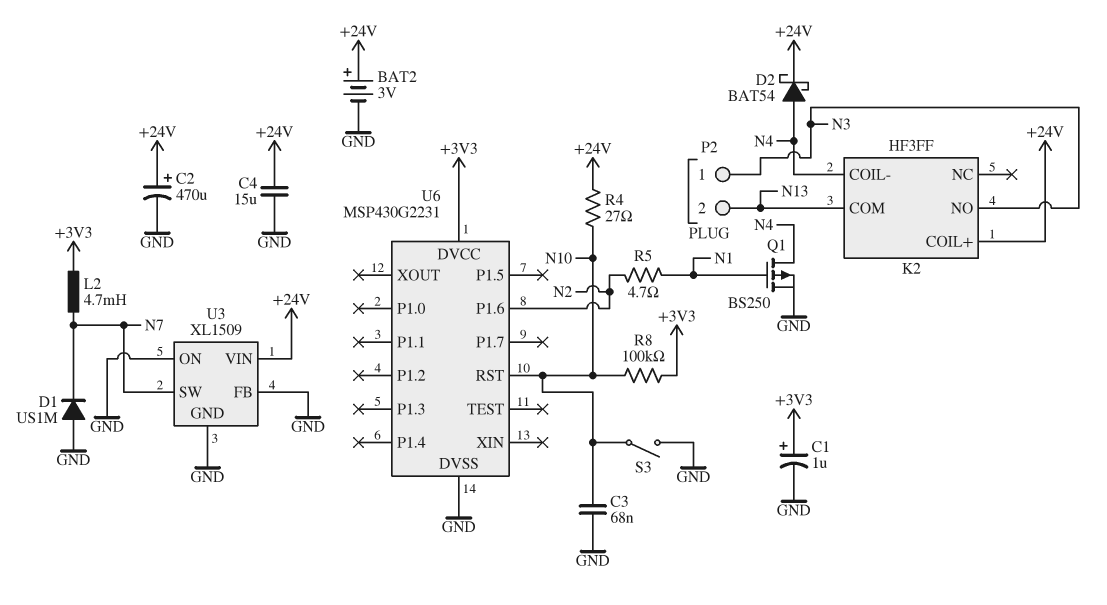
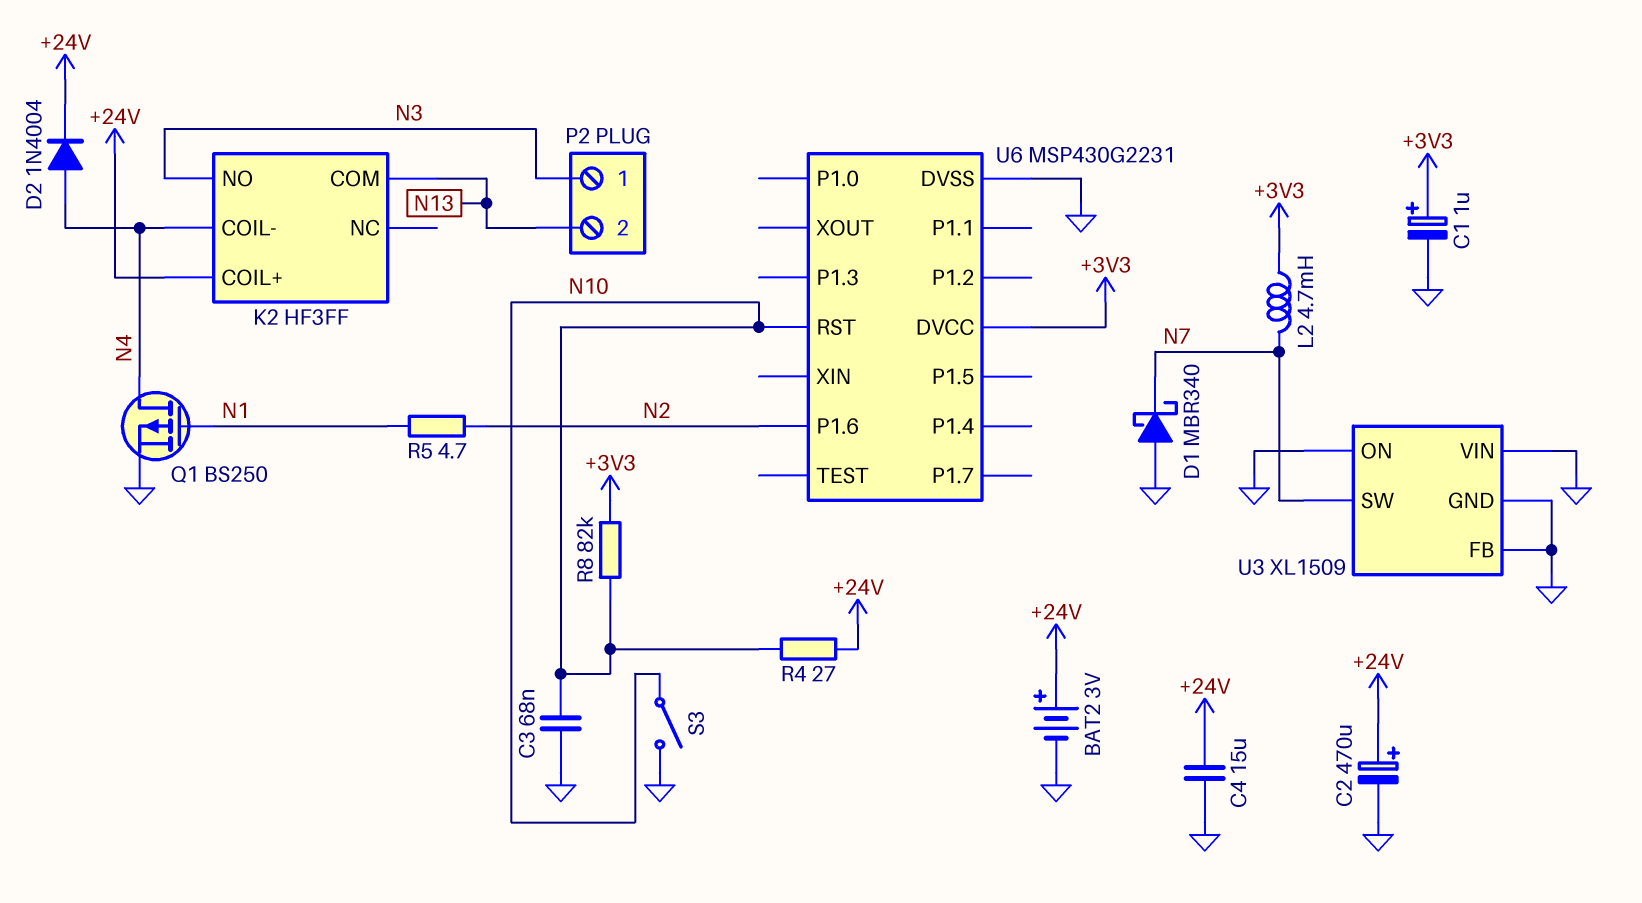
D1: diode US1M (A GND, K N7) -> schottky MBR340 (A GND, K N7)
D2: schottky BAT54 (A N4, K +24V) -> diode 1N4004 (A N4, K +24V)
R8: 100k (+3V3, N10) -> 82k (+3V3, N10)
U3 pin VIN: +24V -> GND

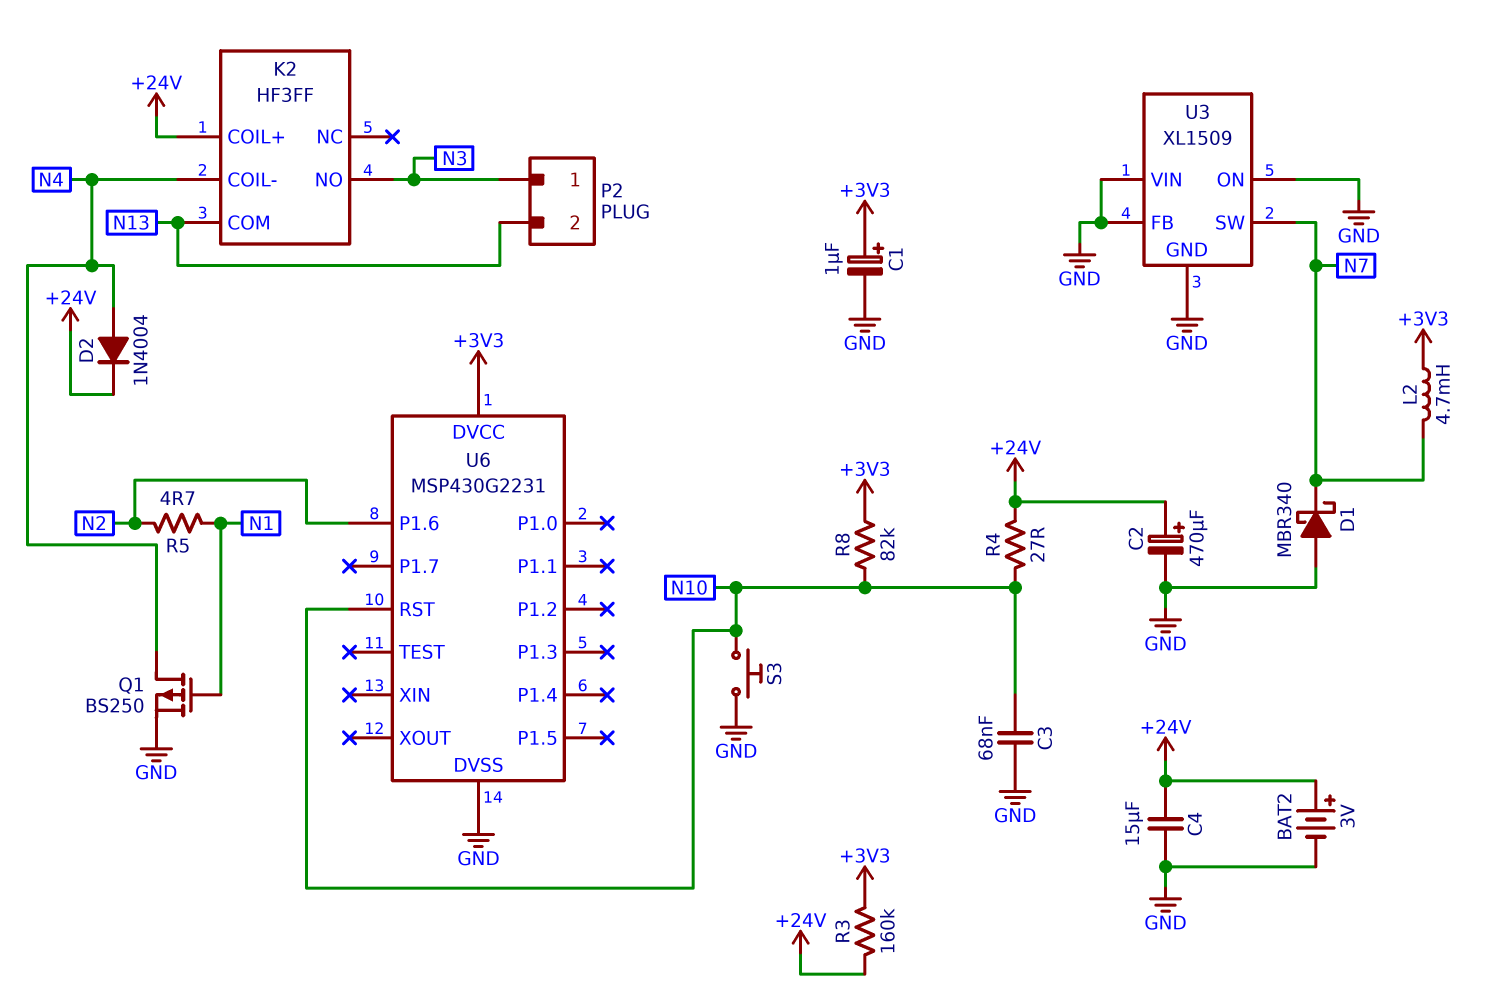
R3: none -> 160k (+3V3, +24V)
S3: switch (GND, N10) -> button (GND, N10)

